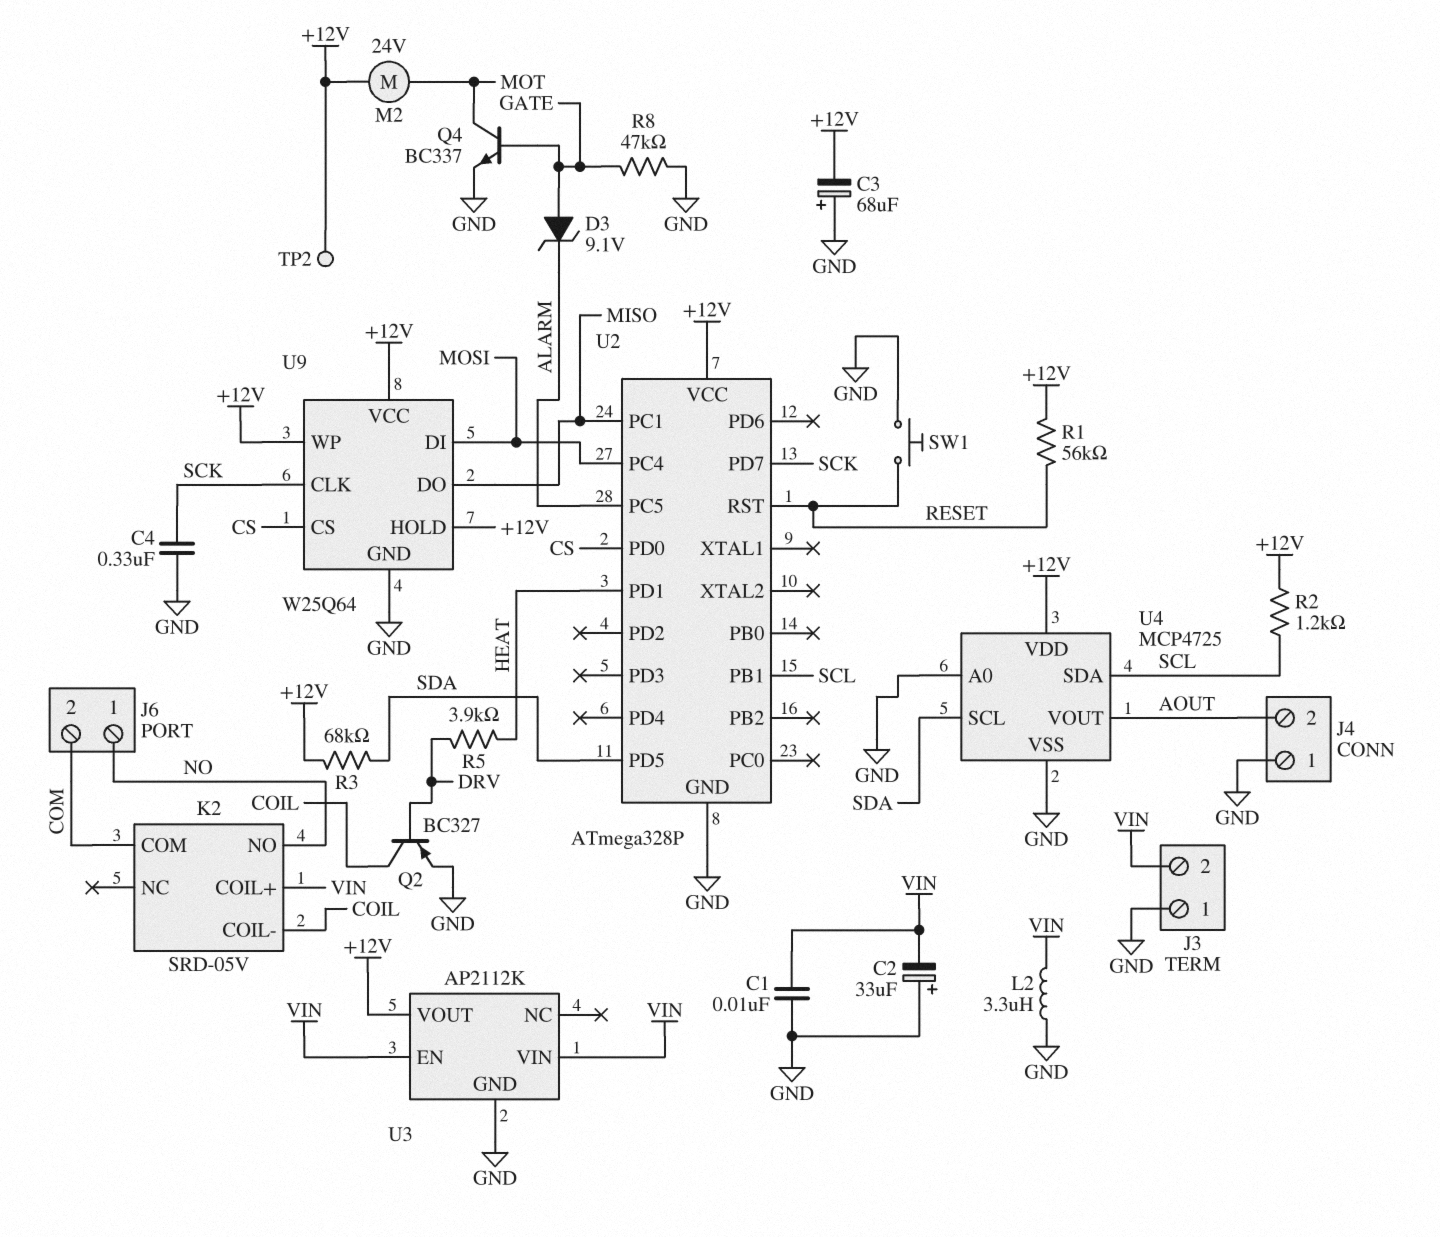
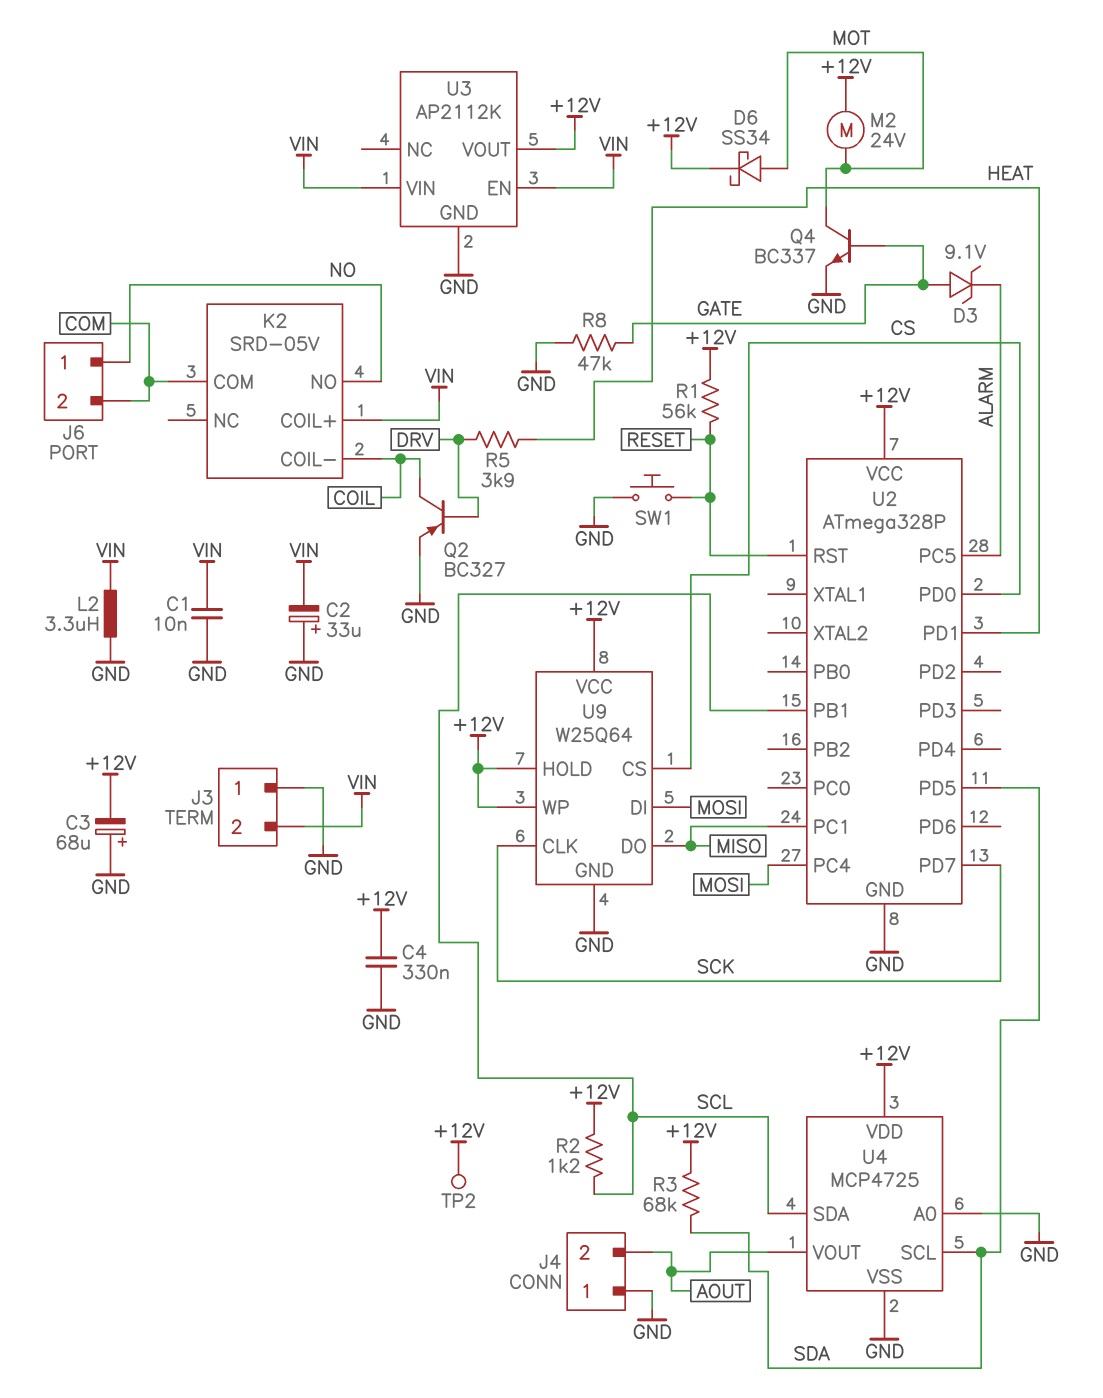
C4: 330nF (GND, SCK) -> 330nF (+12V, GND)
D6: none -> schottky SS34 (A MOT, K +12V)

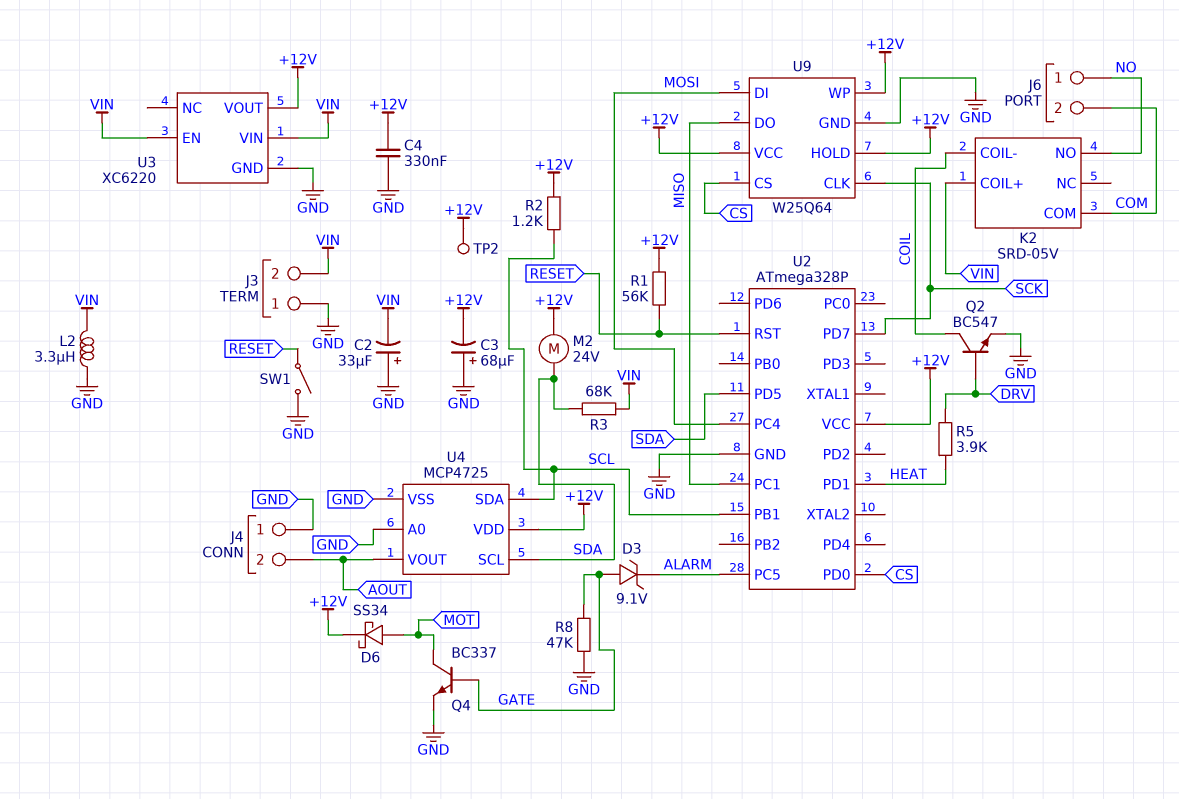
C1: 10nF (GND, VIN) -> none
M2: motor 24V (+12V, MOT) -> motor 24V (+12V, SDA)
Q2: PNP BC327 (B DRV, C COIL, E GND) -> NPN BC547 (B DRV, C COIL, E GND)
R3: 68k (+12V, SDA) -> 68k (SDA, VIN)
SW1: button (GND, RESET) -> switch (GND, RESET)
U3: AP2112K -> XC6220

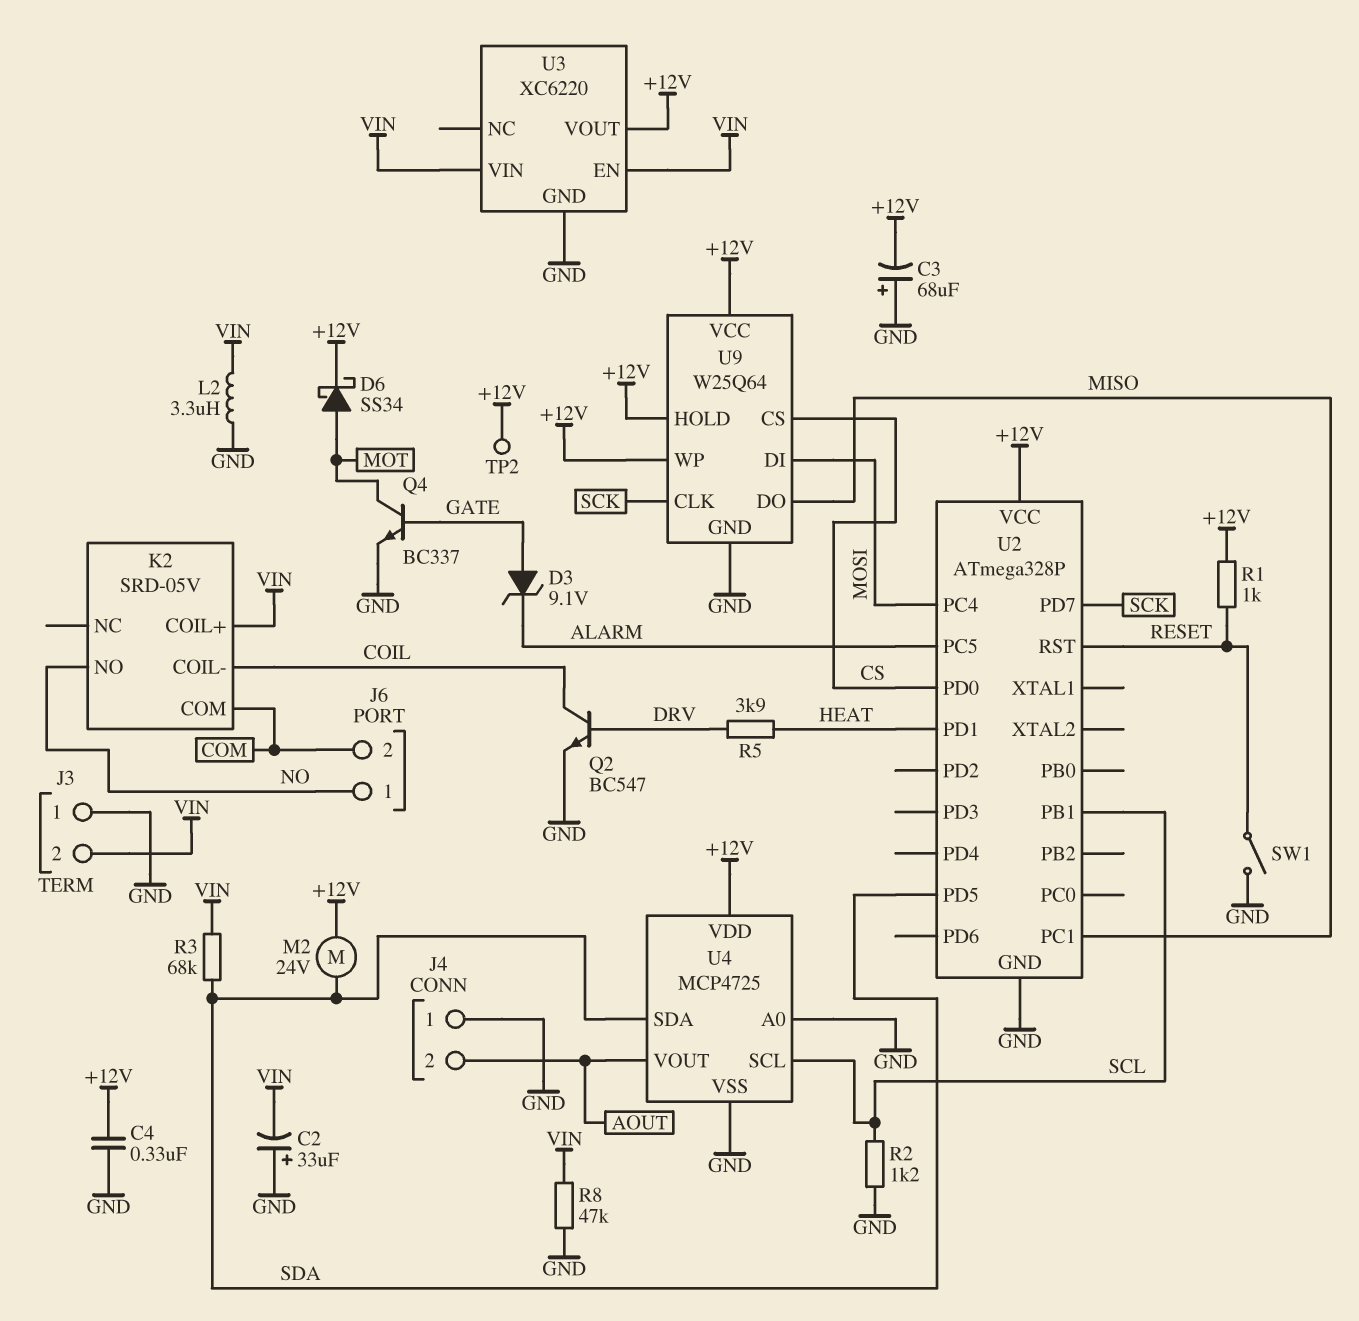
R1: 56k (+12V, RESET) -> 1k (+12V, RESET)
R2: 1.2k (+12V, SCL) -> 1.2k (GND, SCL)
R8: 47k (GATE, GND) -> 47k (GND, VIN)
U4 pin SCL: SDA -> SCL
U4 pin SDA: SCL -> SDA

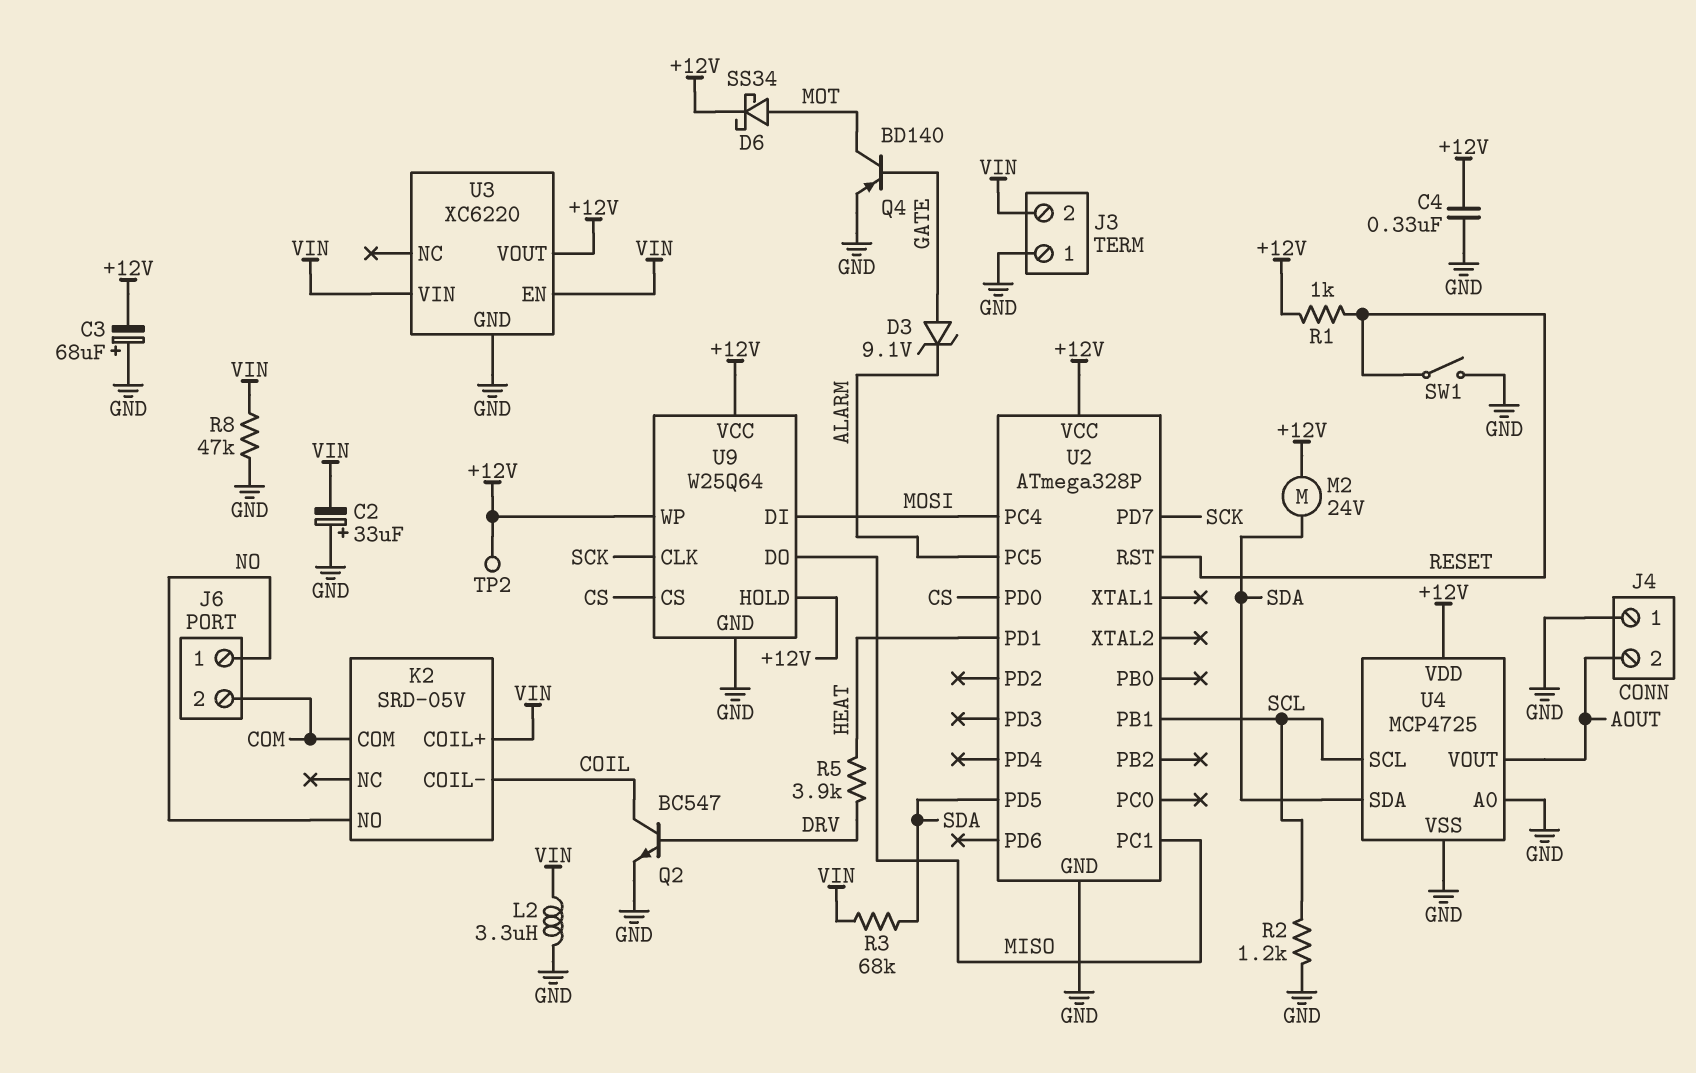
Q4: NPN BC337 (B GATE, C MOT, E GND) -> PNP BD140 (B GATE, C MOT, E GND)

